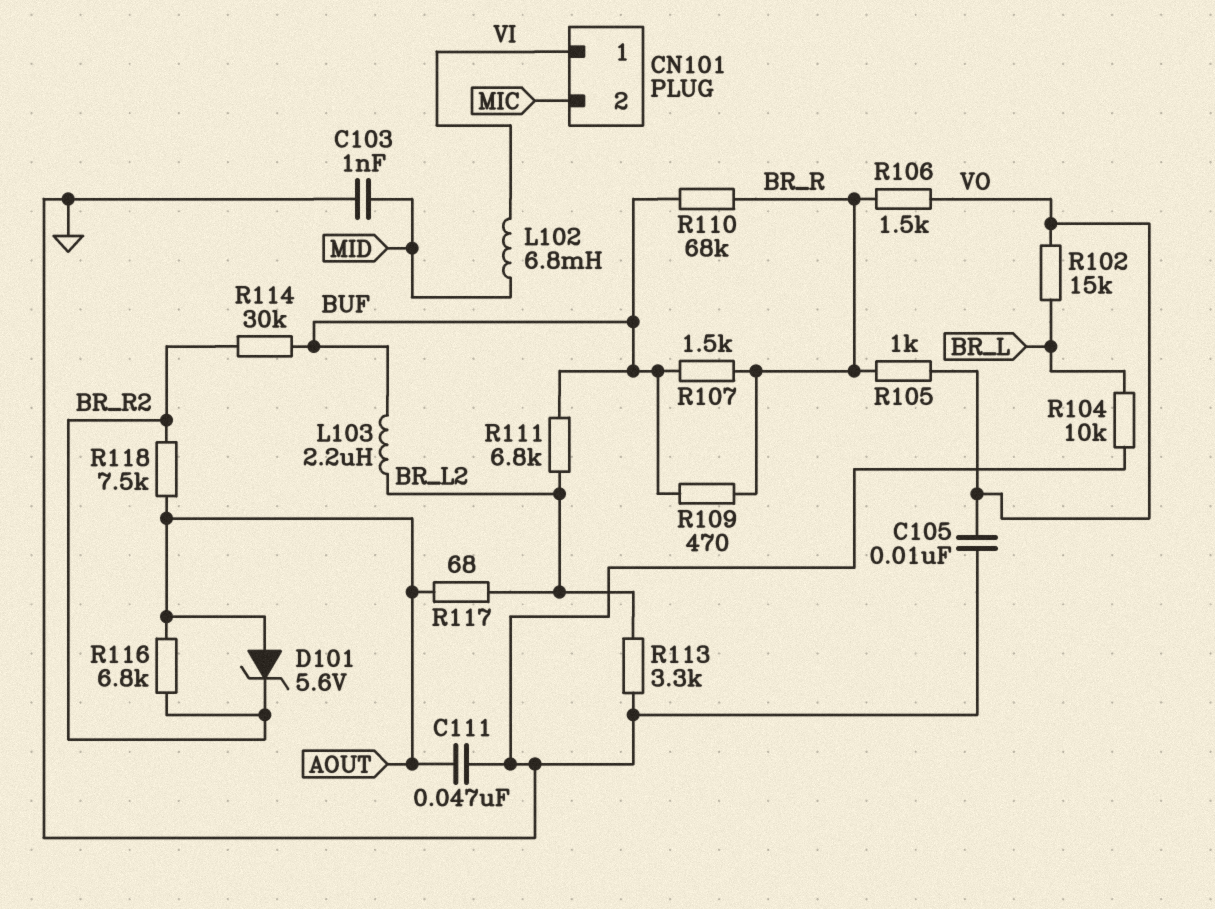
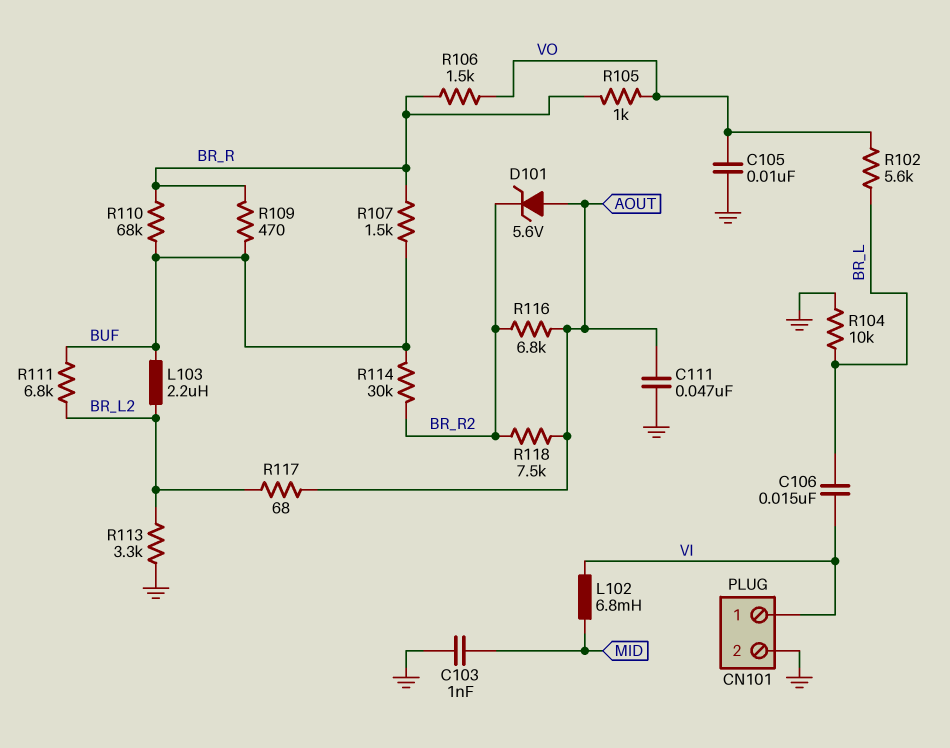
C106: none -> 15nF (BR_L, VI)
CN101 pin 2: MIC -> GND
R102: 15k (BR_L, VO) -> 5.6k (BR_L, VO)

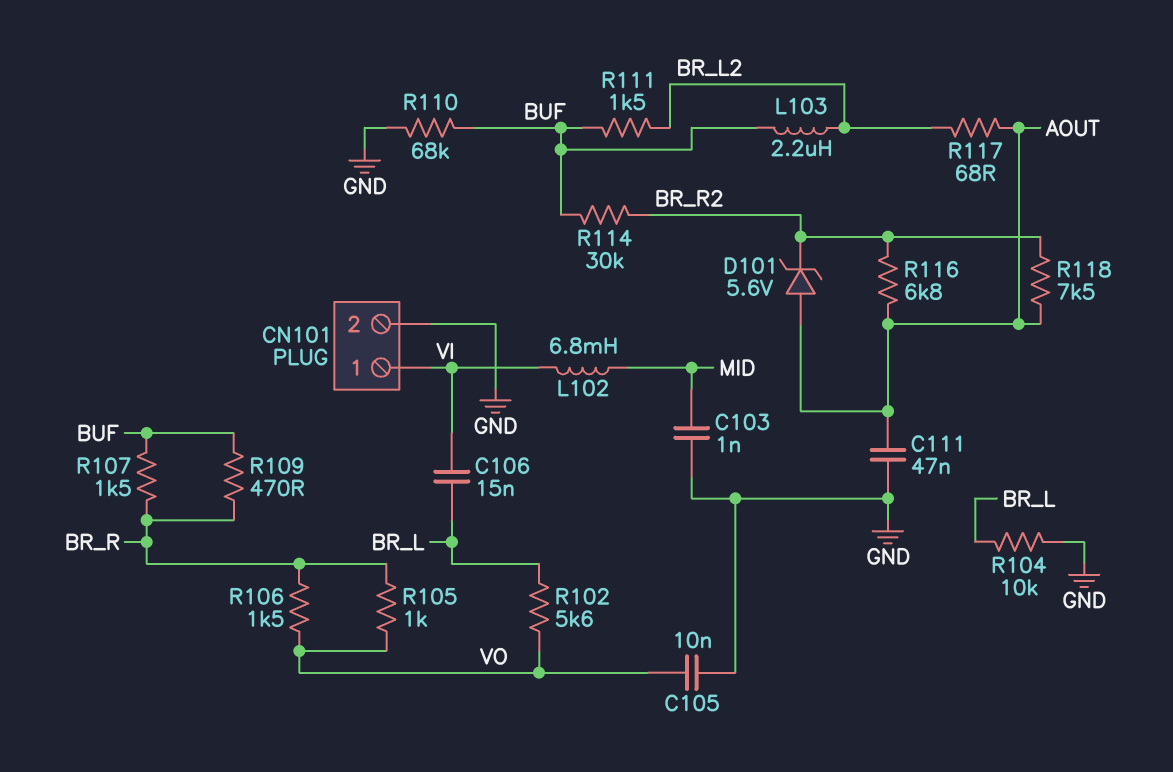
R110: 68k (BR_R, BUF) -> 68k (BUF, GND)
R111: 6.8k (BR_L2, BUF) -> 1.5k (BR_L2, BUF)
R113: 3.3k (BR_L2, GND) -> none

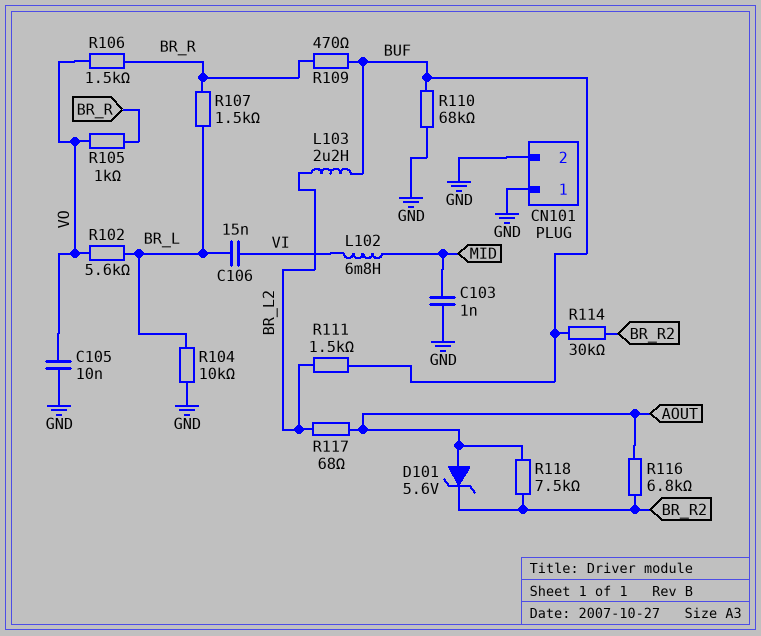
C111: 47nF (AOUT, GND) -> none
CN101 pin 1: VI -> GND
R107: 1.5k (BR_R, BUF) -> 1.5k (BR_L, BR_R)

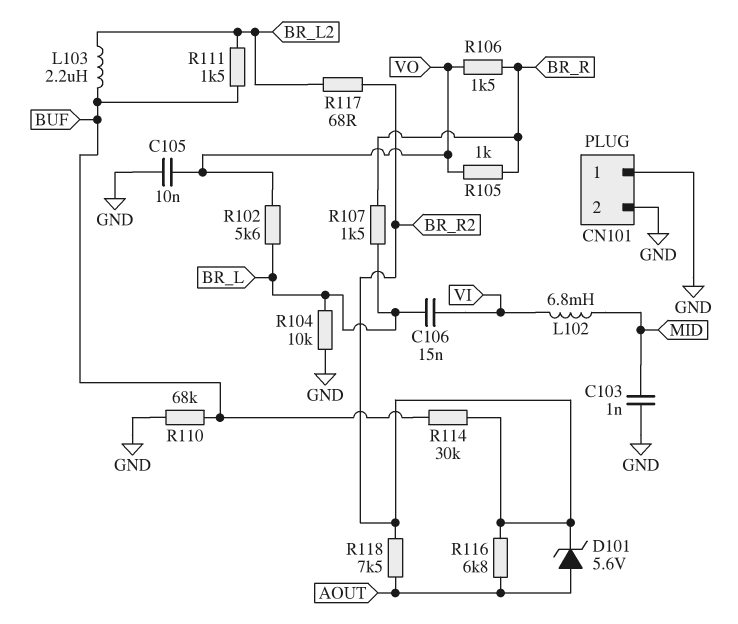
R109: 470 (BR_R, BUF) -> none
R117: 68 (AOUT, BR_L2) -> 68 (BR_L2, BR_R2)

